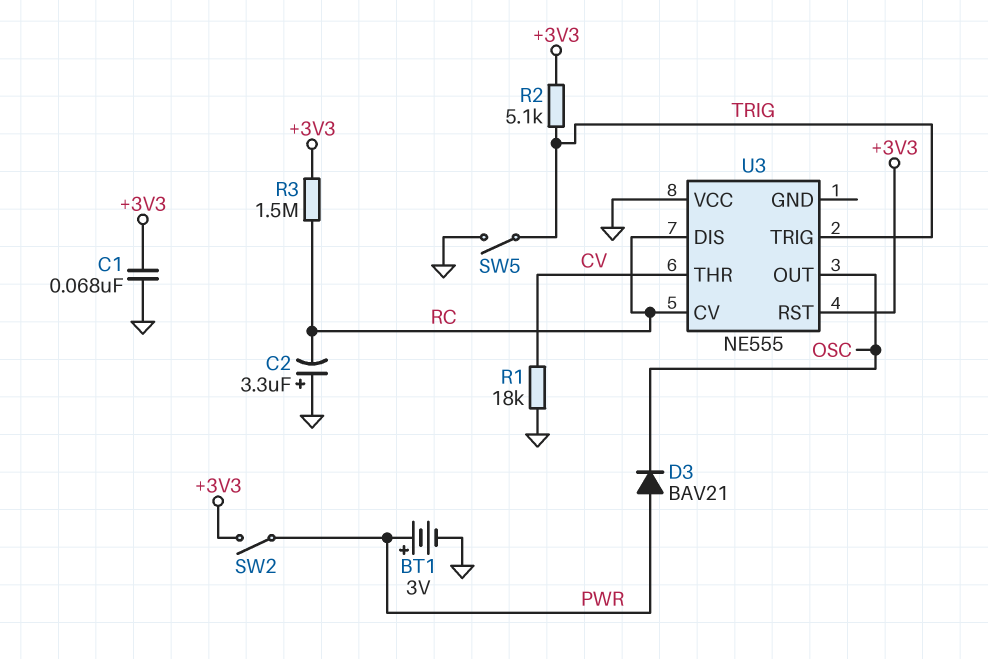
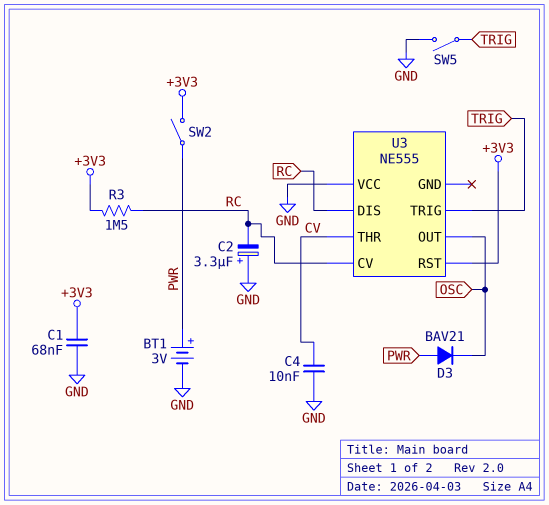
C4: none -> 10nF (CV, GND)
R1: 18k (CV, GND) -> none
R2: 5.1k (+3V3, TRIG) -> none

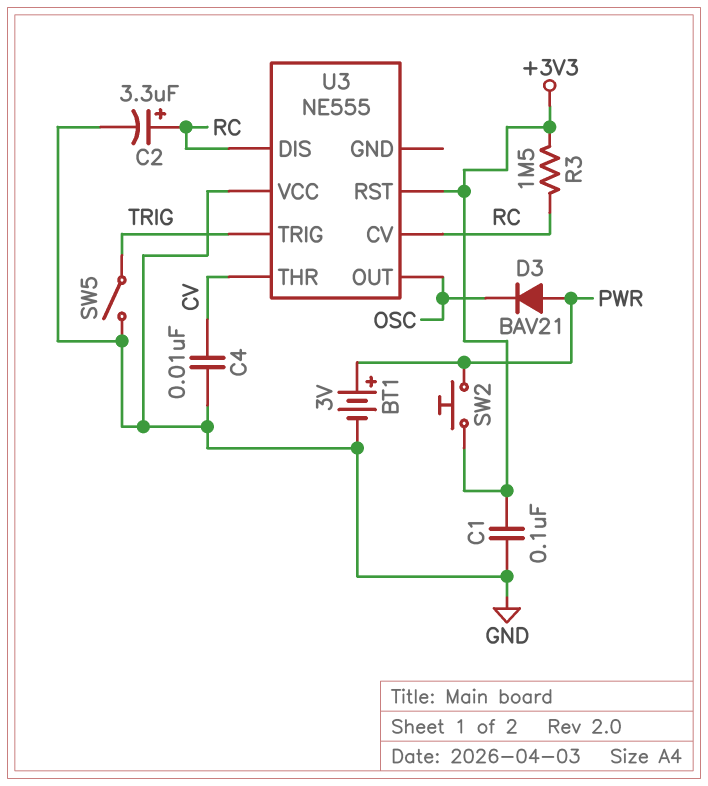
C1: 68nF (+3V3, GND) -> 100nF (+3V3, GND)
C2: 3.3uF (plus GND, minus RC) -> 3.3uF (plus RC, minus GND)
SW2: switch (+3V3, PWR) -> button (+3V3, PWR)

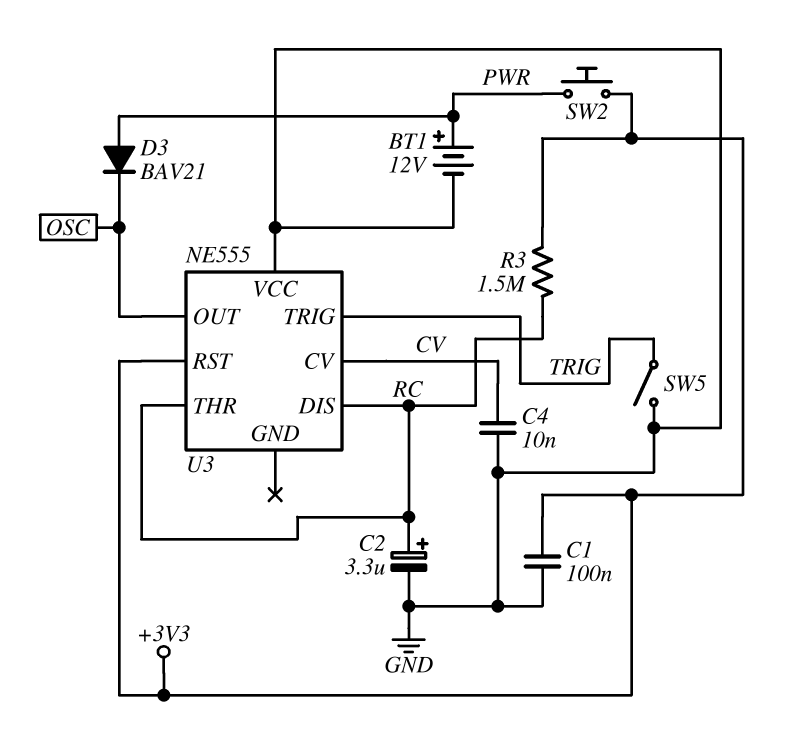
BT1: 3V (plus PWR, minus GND) -> 12V (plus PWR, minus GND)
U3 pin CV: RC -> CV
U3 pin THR: CV -> RC

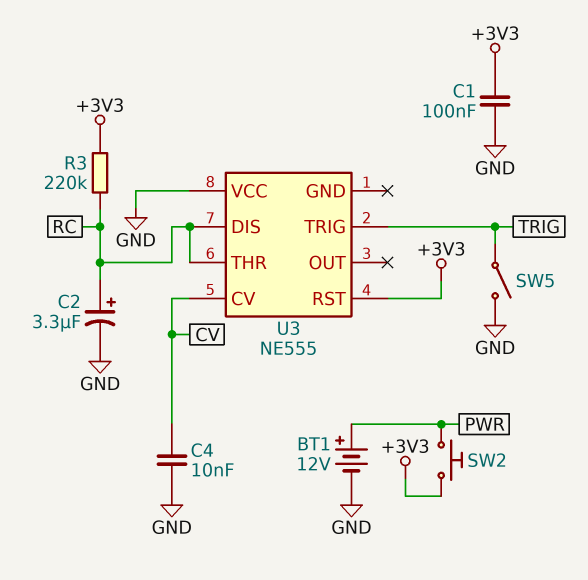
D3: diode BAV21 (A PWR, K OSC) -> none
R3: 1.5M (+3V3, RC) -> 220k (+3V3, RC)
U3 pin OUT: OSC -> none

